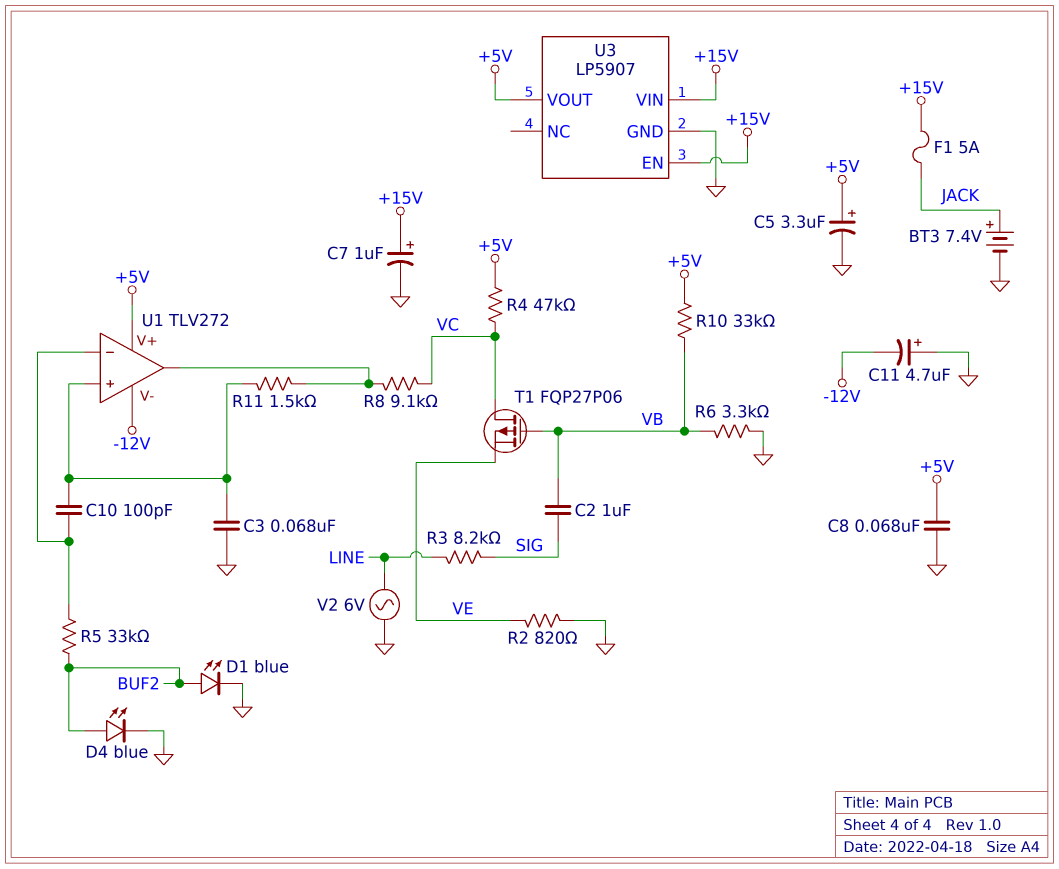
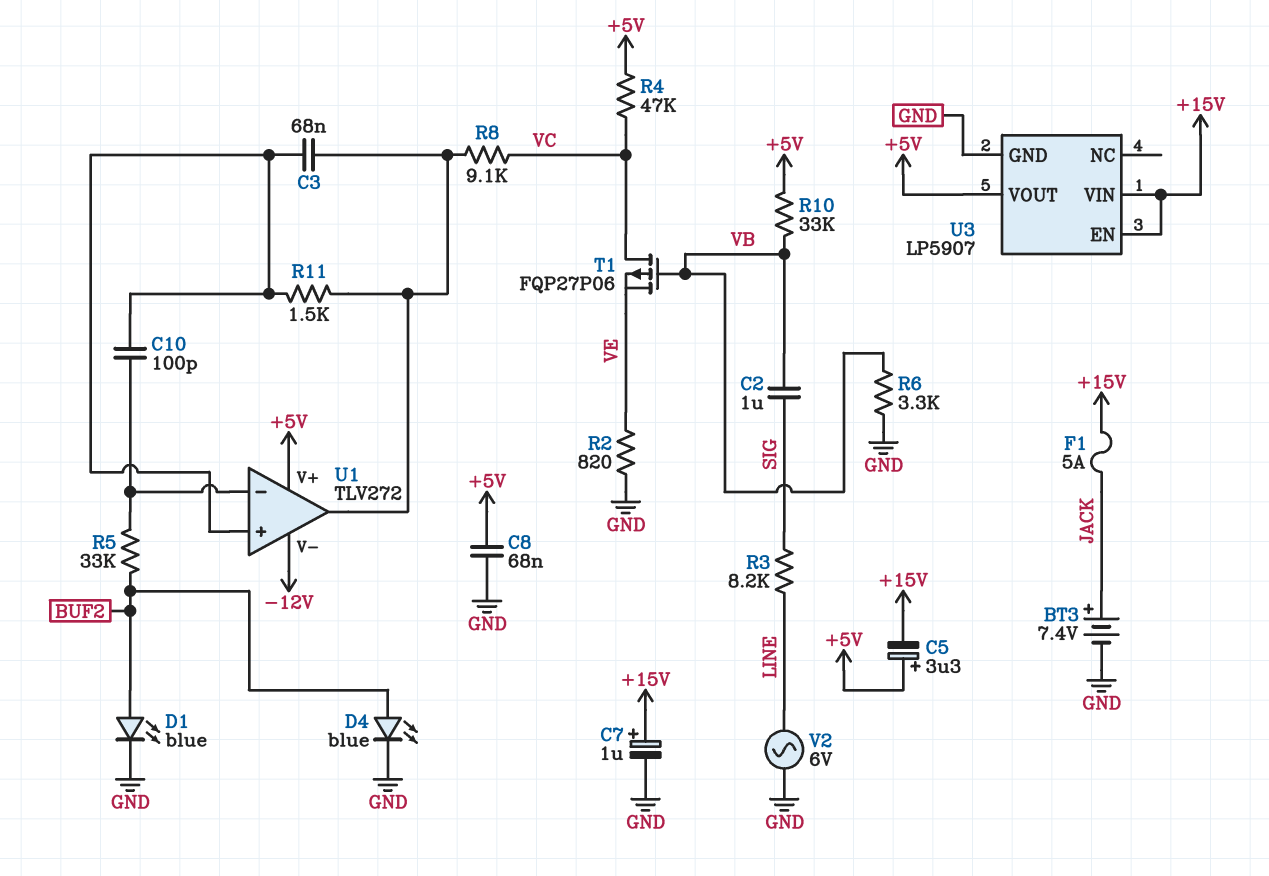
C3: 68nF (GND, U1/in+) -> 68nF (U1/in+, U1/out)
C5: 3.3uF (plus +5V, minus GND) -> 3.3uF (plus +5V, minus +15V)
C11: 4.7uF (plus GND, minus -12V) -> none

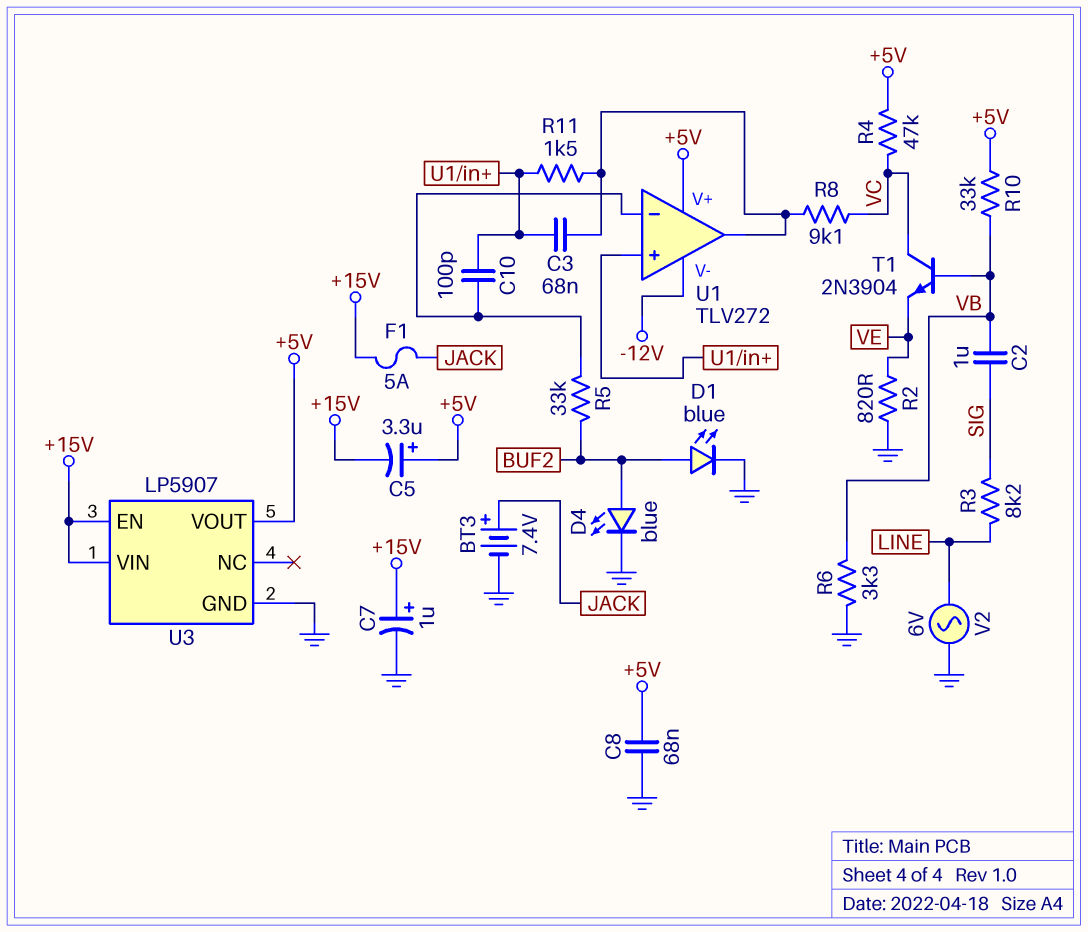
T1: PMOS FQP27P06 (G VB, D VC, S VE) -> NPN 2N3904 (B VB, C VC, E VE)

